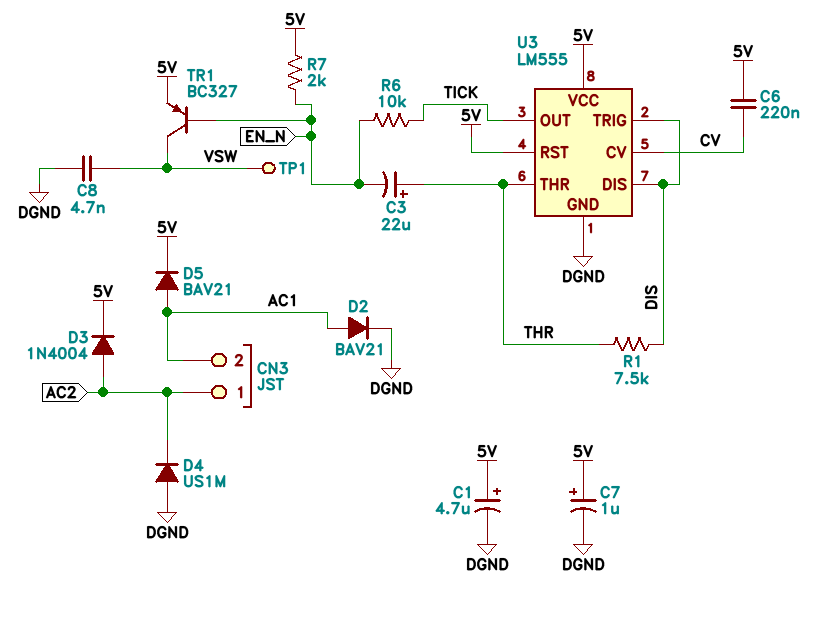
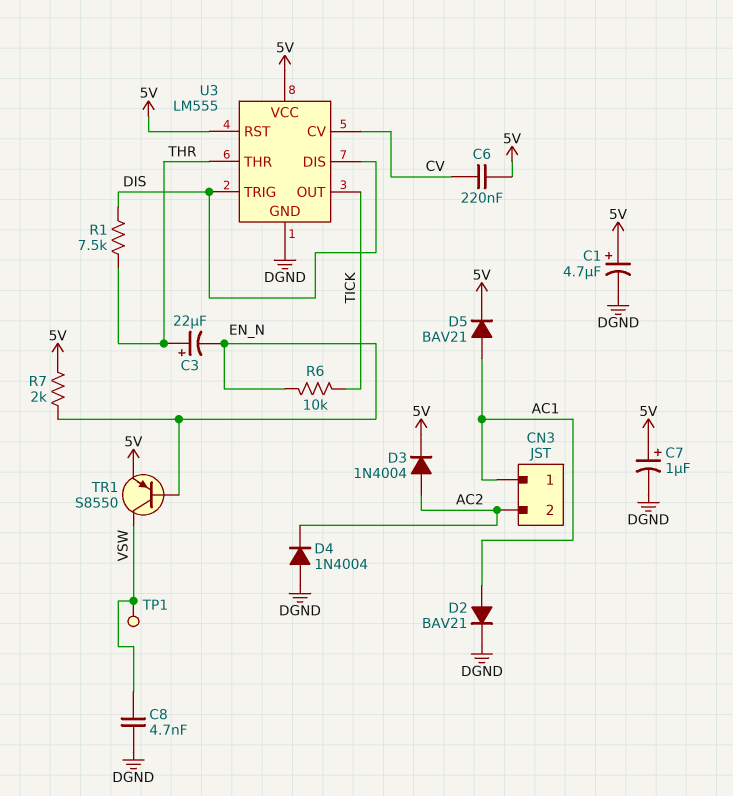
CN3 pin 1: AC2 -> AC1
CN3 pin 2: AC1 -> AC2
D4: diode US1M (A DGND, K AC2) -> diode 1N4004 (A DGND, K AC2)
TR1: PNP BC327 (B EN_N, C VSW, E 5V) -> PNP S8550 (B EN_N, C VSW, E 5V)

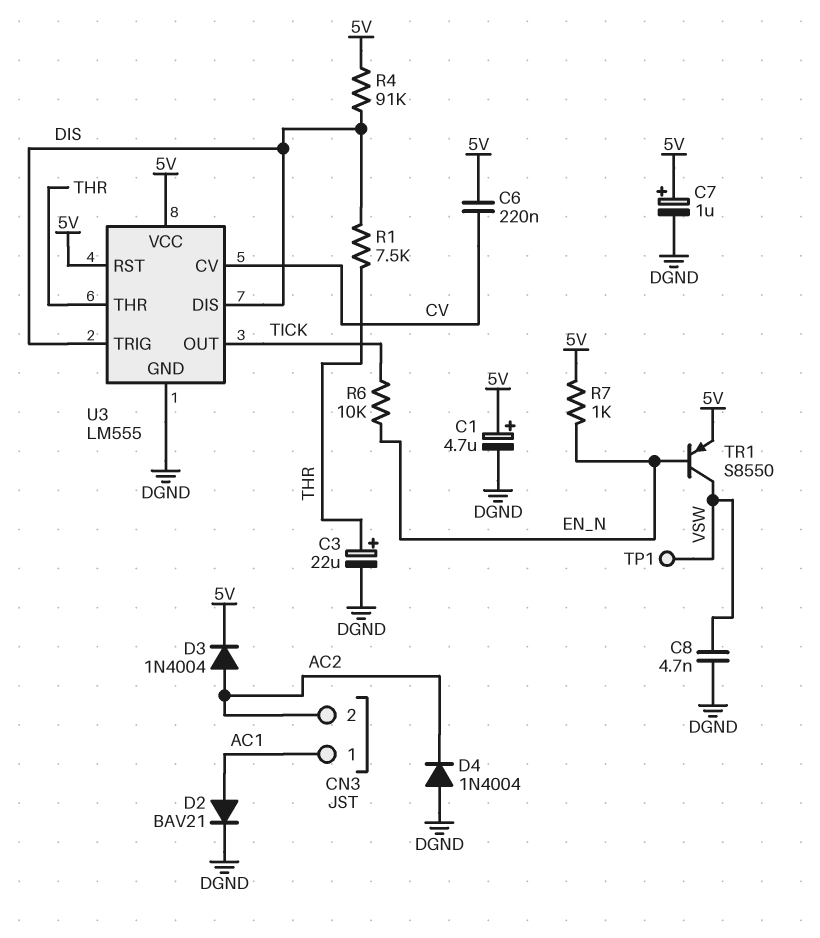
C3: 22uF (plus THR, minus EN_N) -> 22uF (plus THR, minus DGND)
D5: diode BAV21 (A AC1, K 5V) -> none
R4: none -> 91k (5V, DIS)
R7: 2k (5V, EN_N) -> 1k (5V, EN_N)

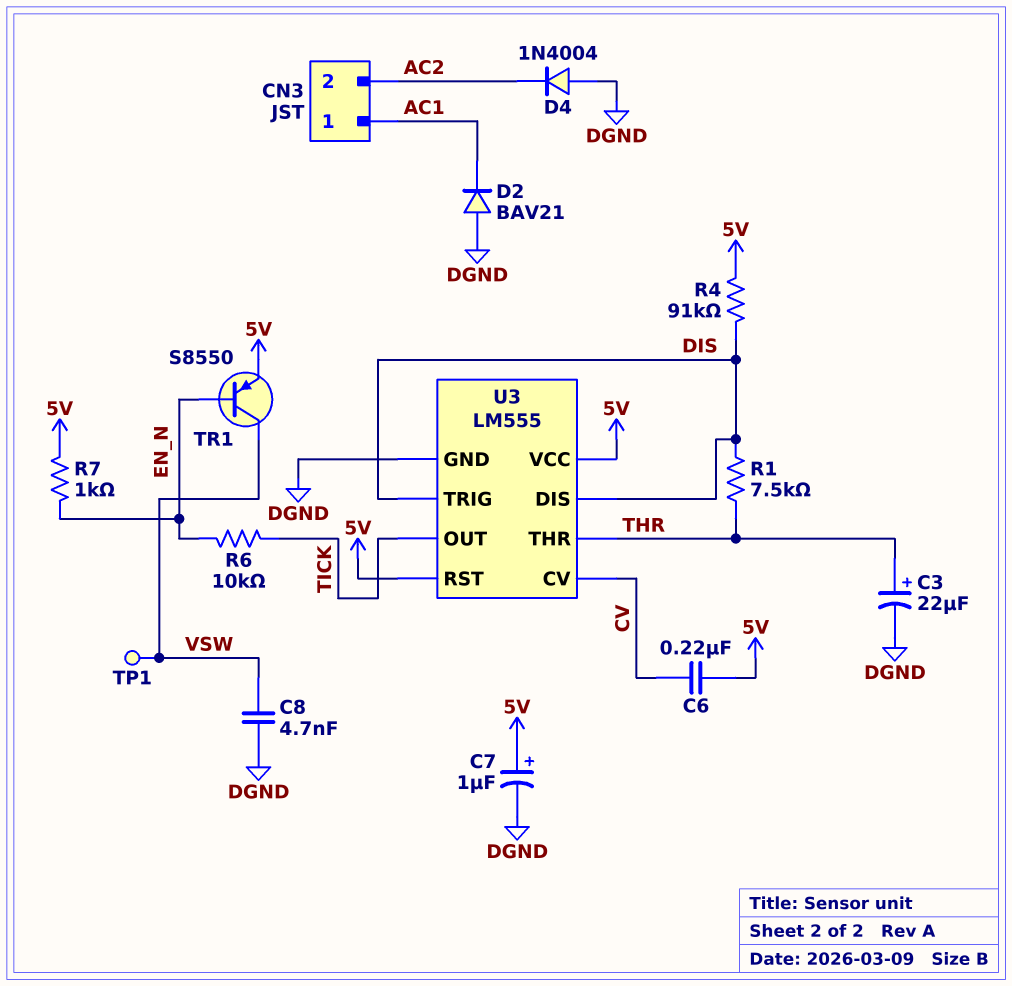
C1: 4.7uF (plus 5V, minus DGND) -> none
D2: diode BAV21 (A AC1, K DGND) -> diode BAV21 (A DGND, K AC1)
D3: diode 1N4004 (A AC2, K 5V) -> none

